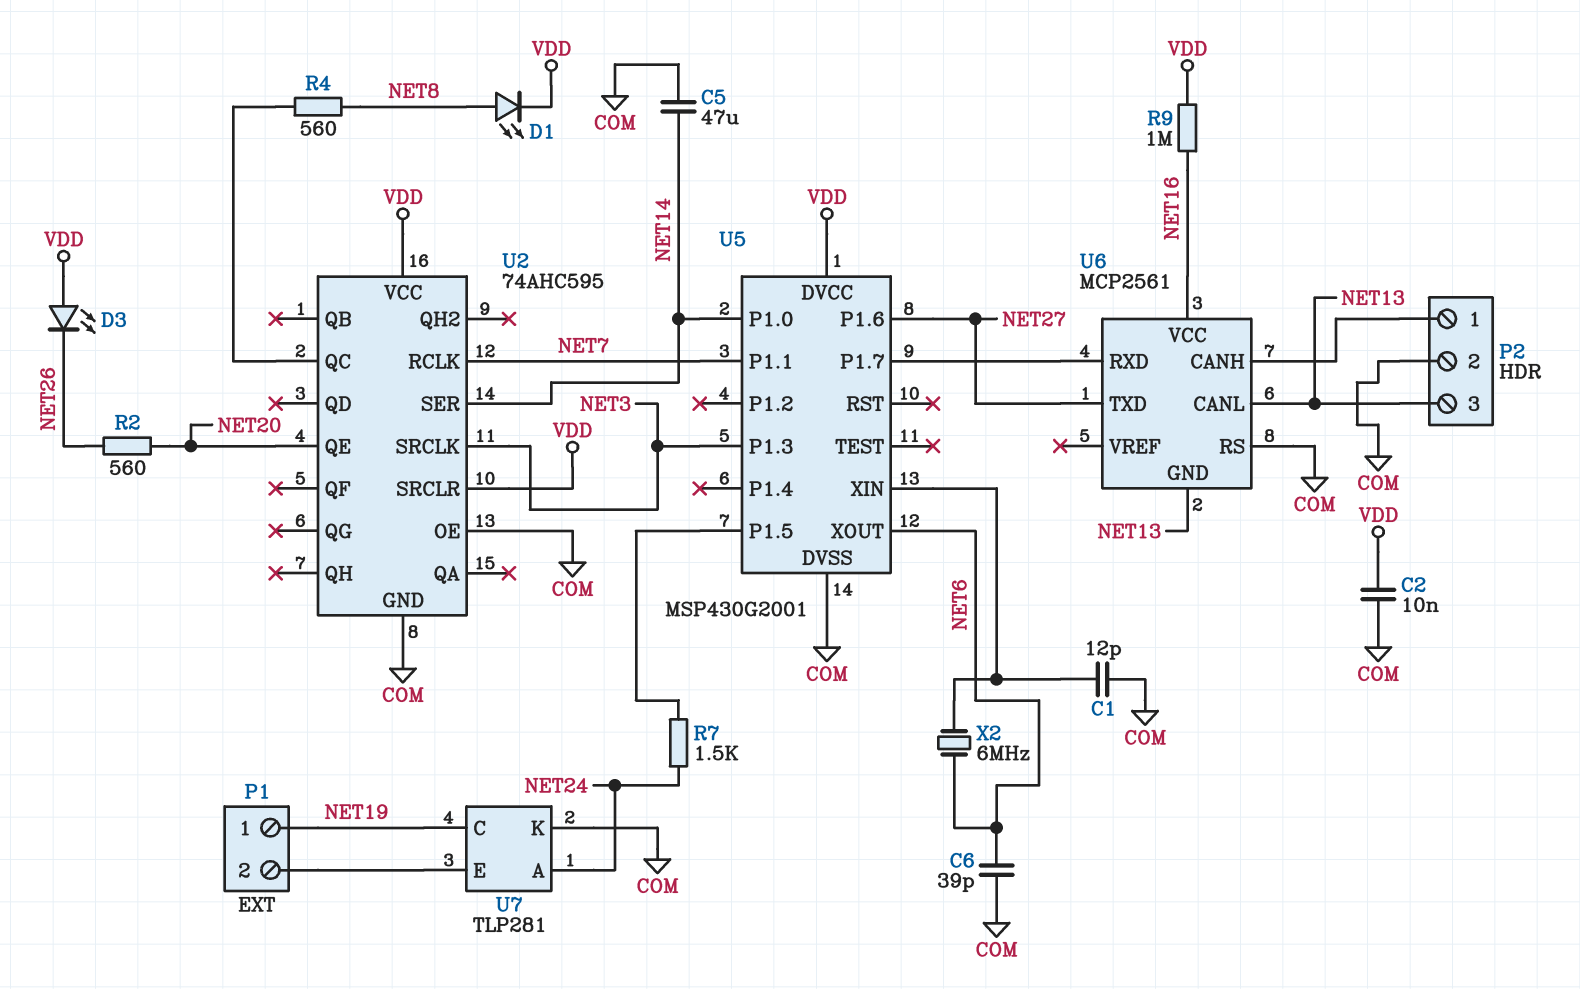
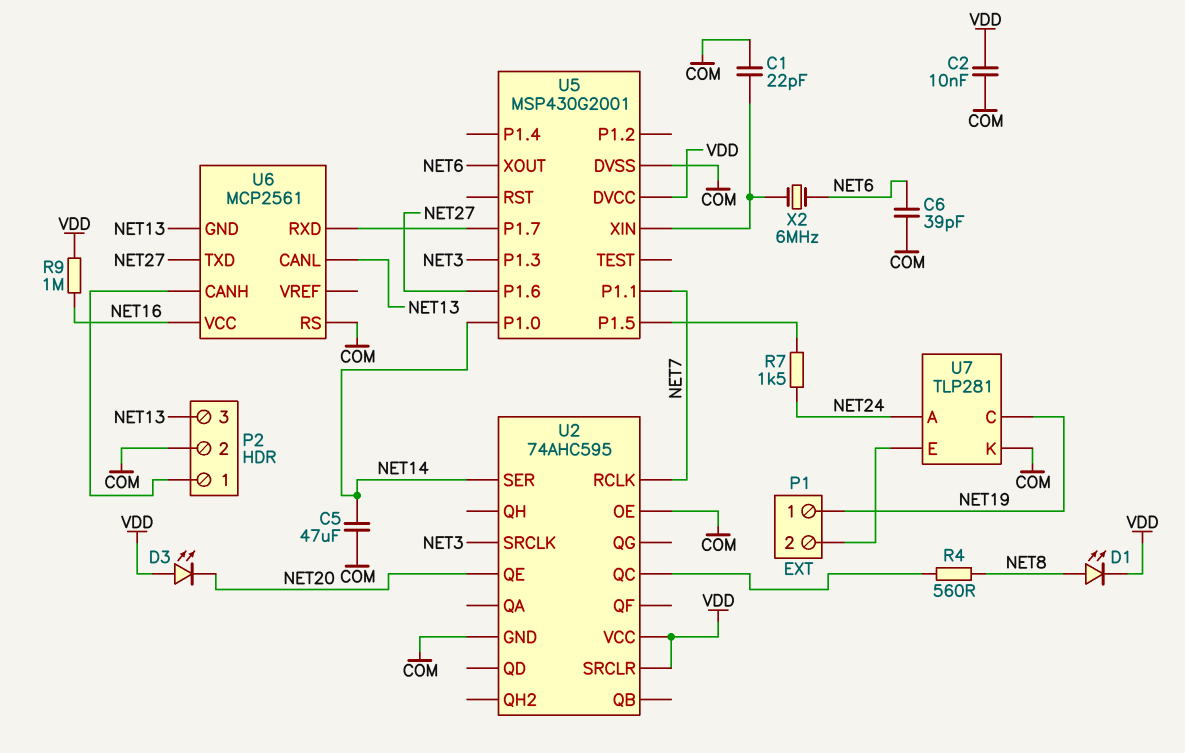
C1: 12pF (COM, U5/XIN) -> 22pF (COM, U5/XIN)
D3: LED (A VDD, K NET26) -> LED (A VDD, K NET20)
R2: 560 (NET20, NET26) -> none

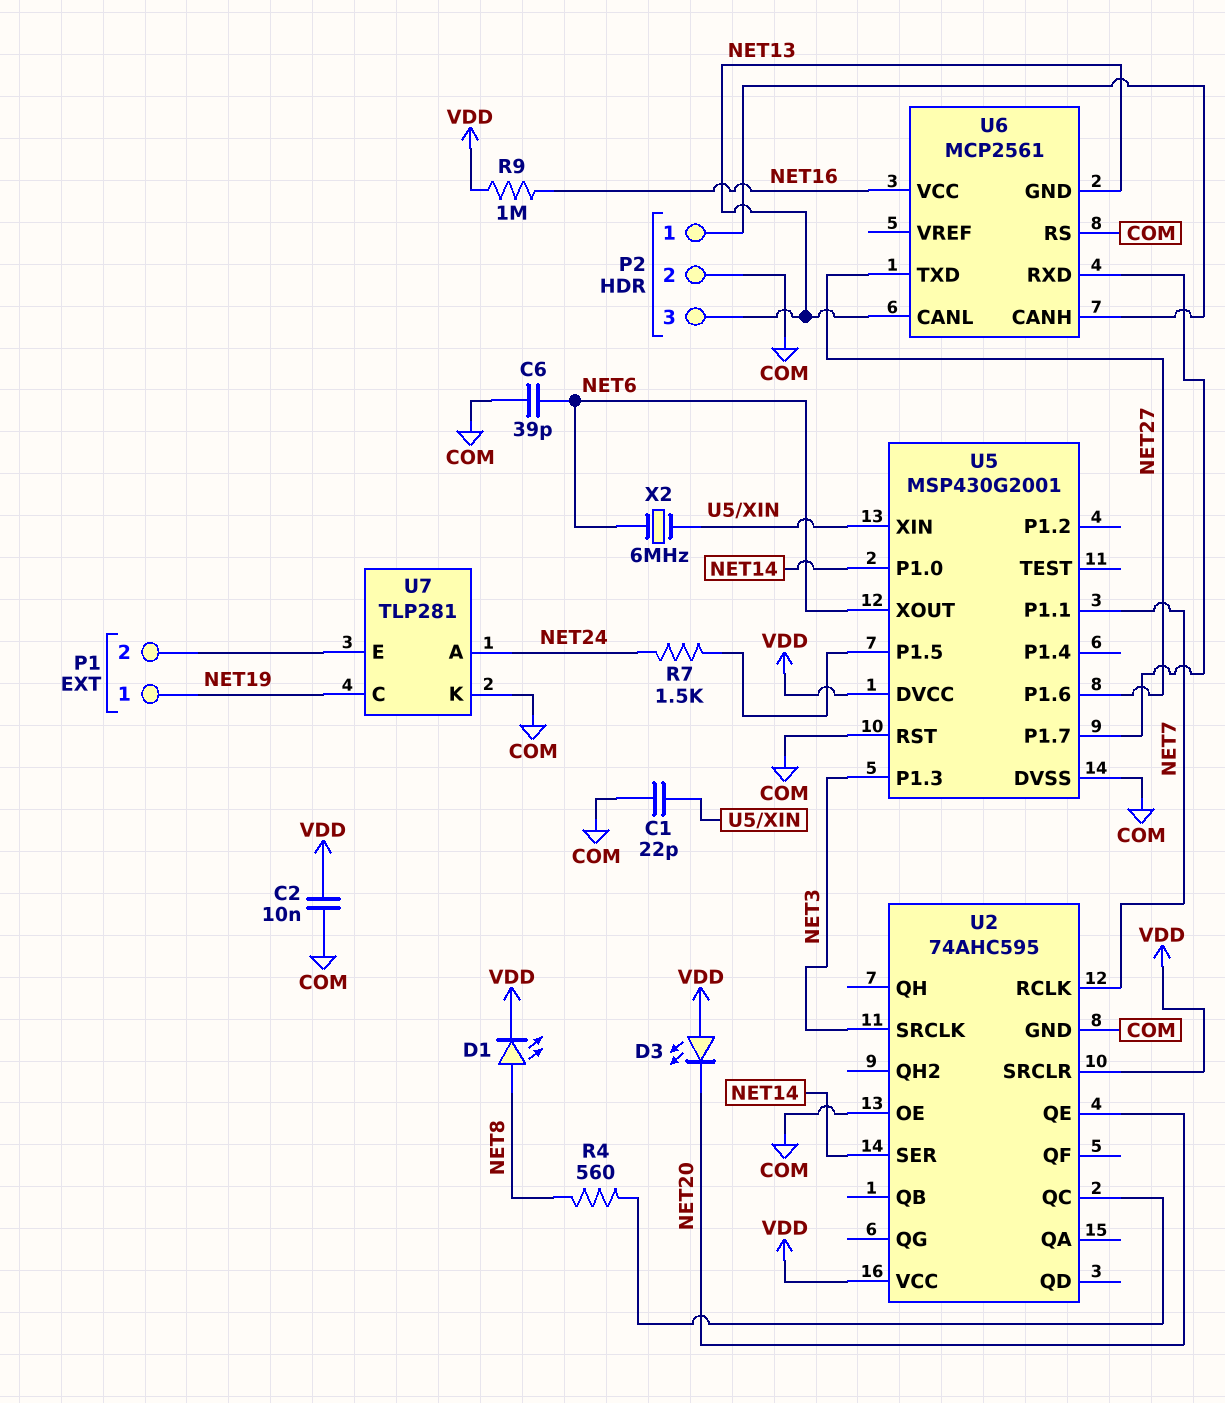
C5: 47uF (COM, NET14) -> none
U5 pin RST: none -> COM

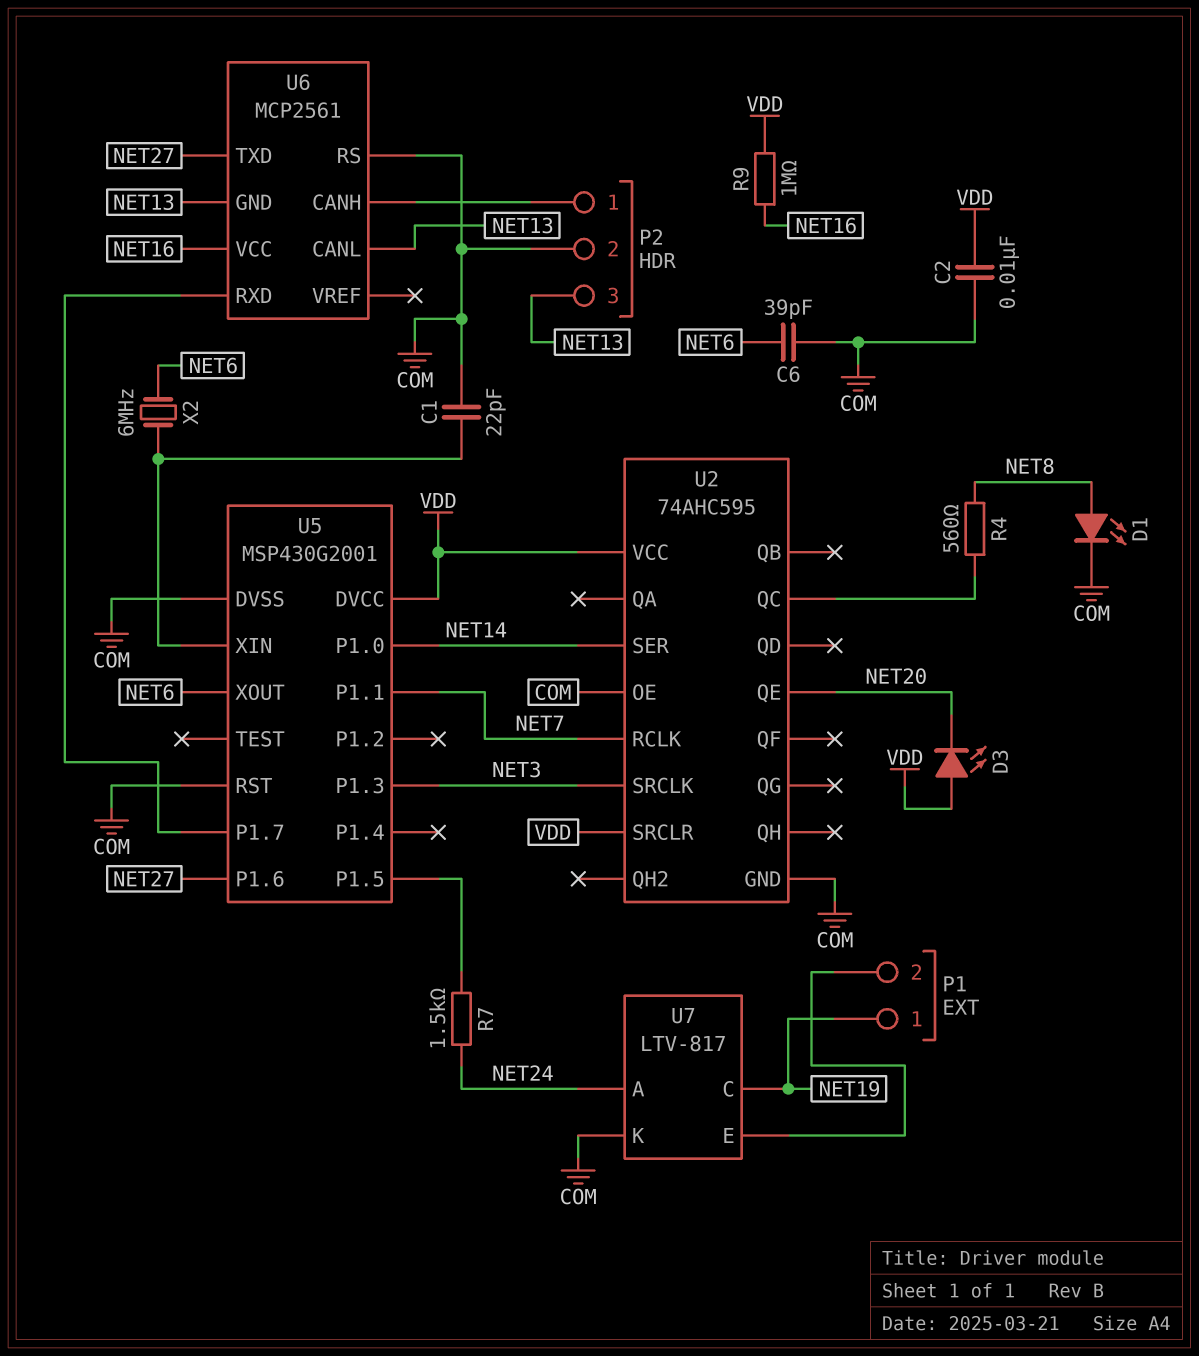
D1: LED (A NET8, K VDD) -> LED (A NET8, K COM)
U7: TLP281 -> LTV-817

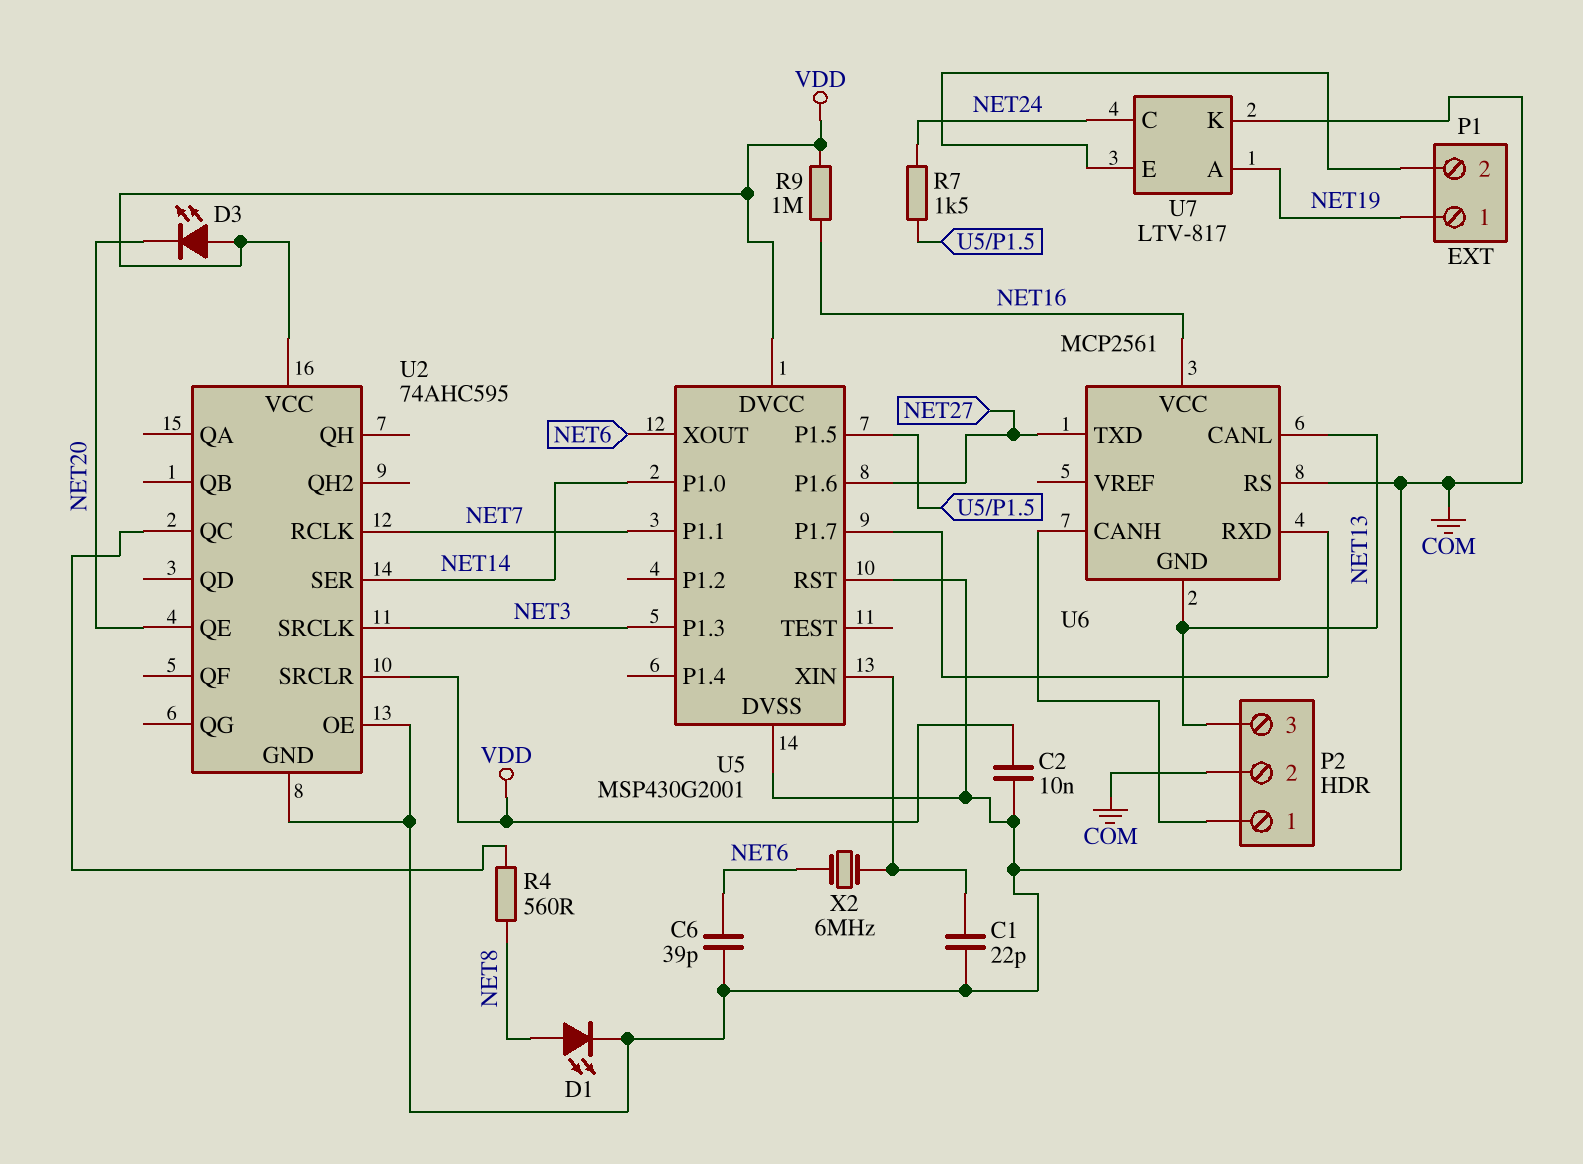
U7 pin A: NET24 -> NET19
U7 pin C: NET19 -> NET24

